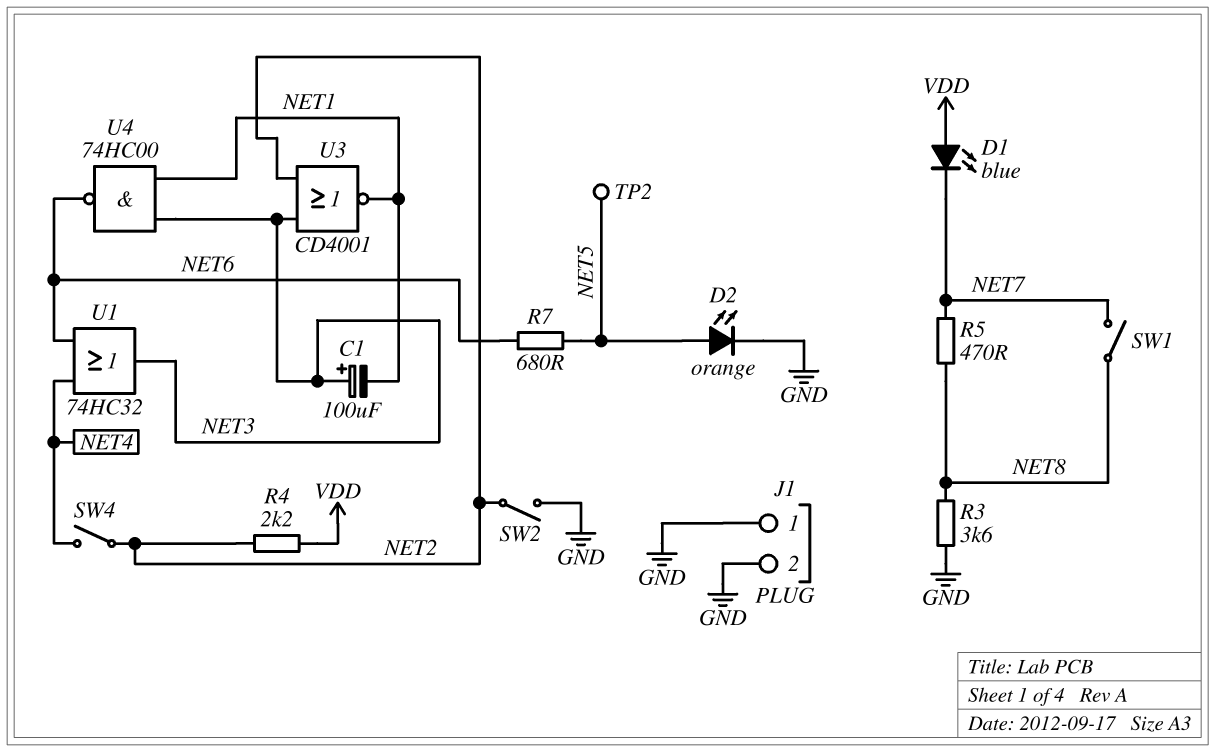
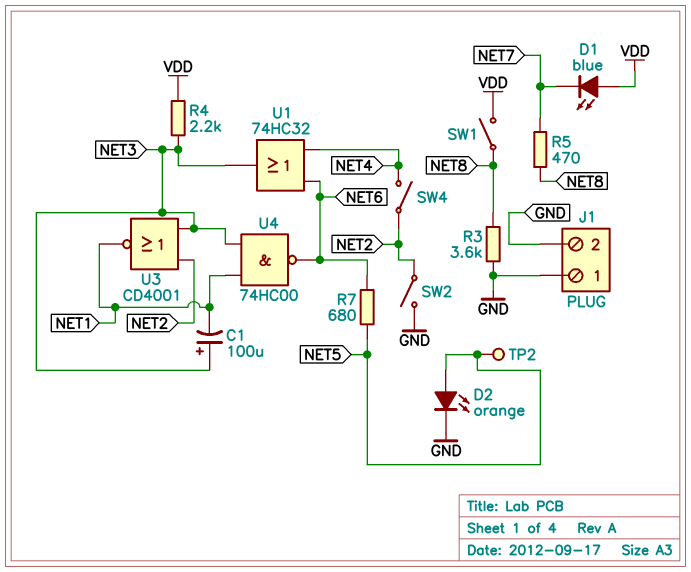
R4: 2.2k (NET2, VDD) -> 2.2k (NET3, VDD)
SW1: switch (NET7, NET8) -> switch (NET8, VDD)

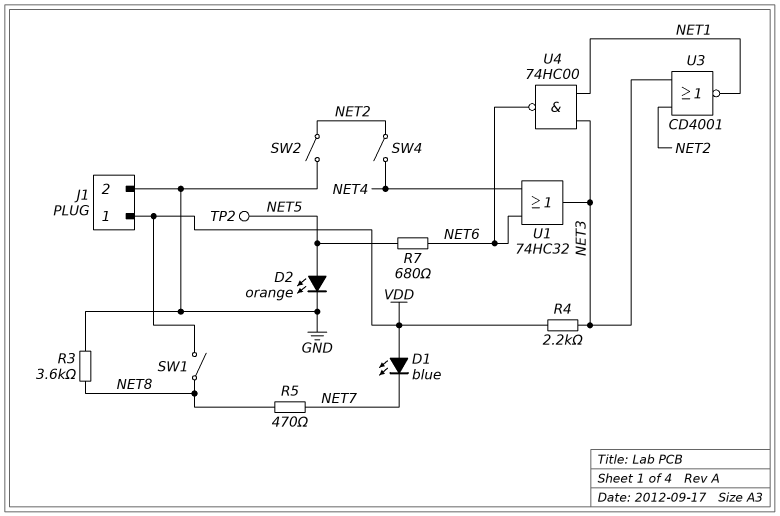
C1: 100uF (plus NET3, minus NET1) -> none
J1 pin 1: GND -> VDD

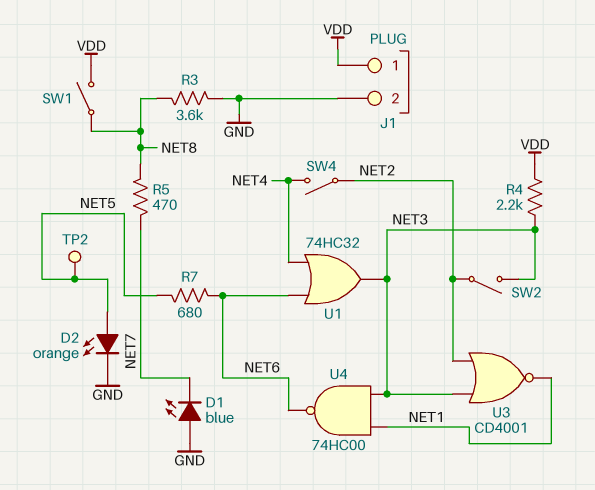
D1: LED blue (A VDD, K NET7) -> LED blue (A GND, K NET7)
SW2: switch (GND, NET2) -> switch (NET2, NET3)

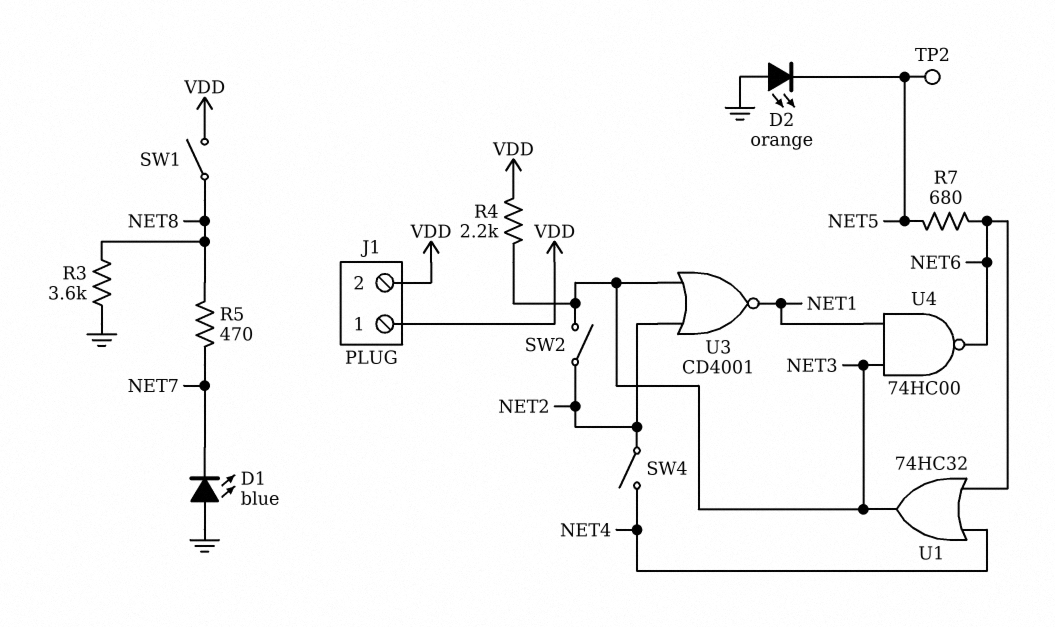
D2: LED orange (A NET5, K GND) -> LED orange (A GND, K NET5)
J1 pin 2: GND -> VDD

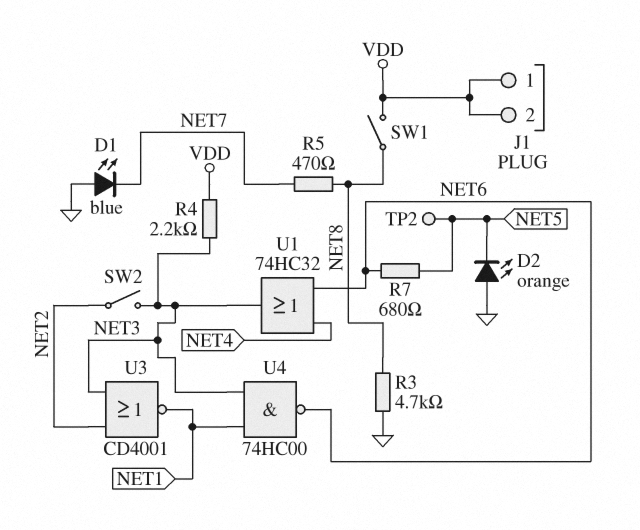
R3: 3.6k (GND, NET8) -> 4.7k (GND, NET8)
SW4: switch (NET2, NET4) -> none

